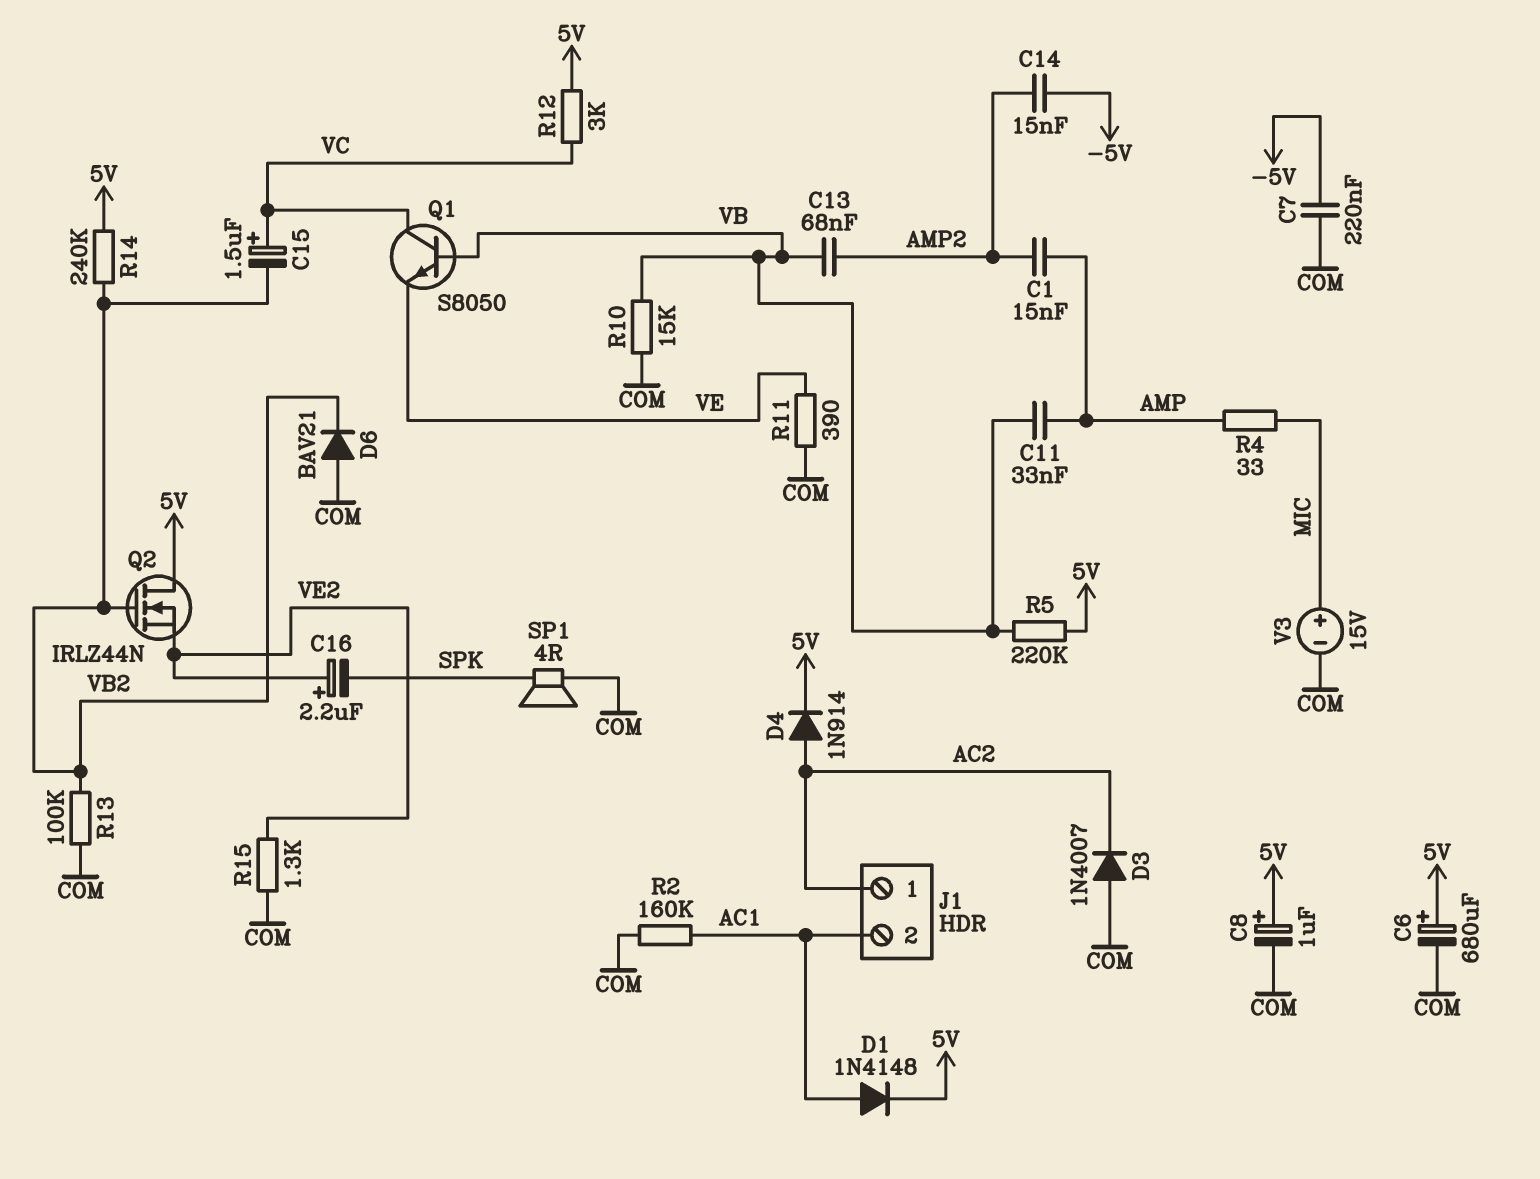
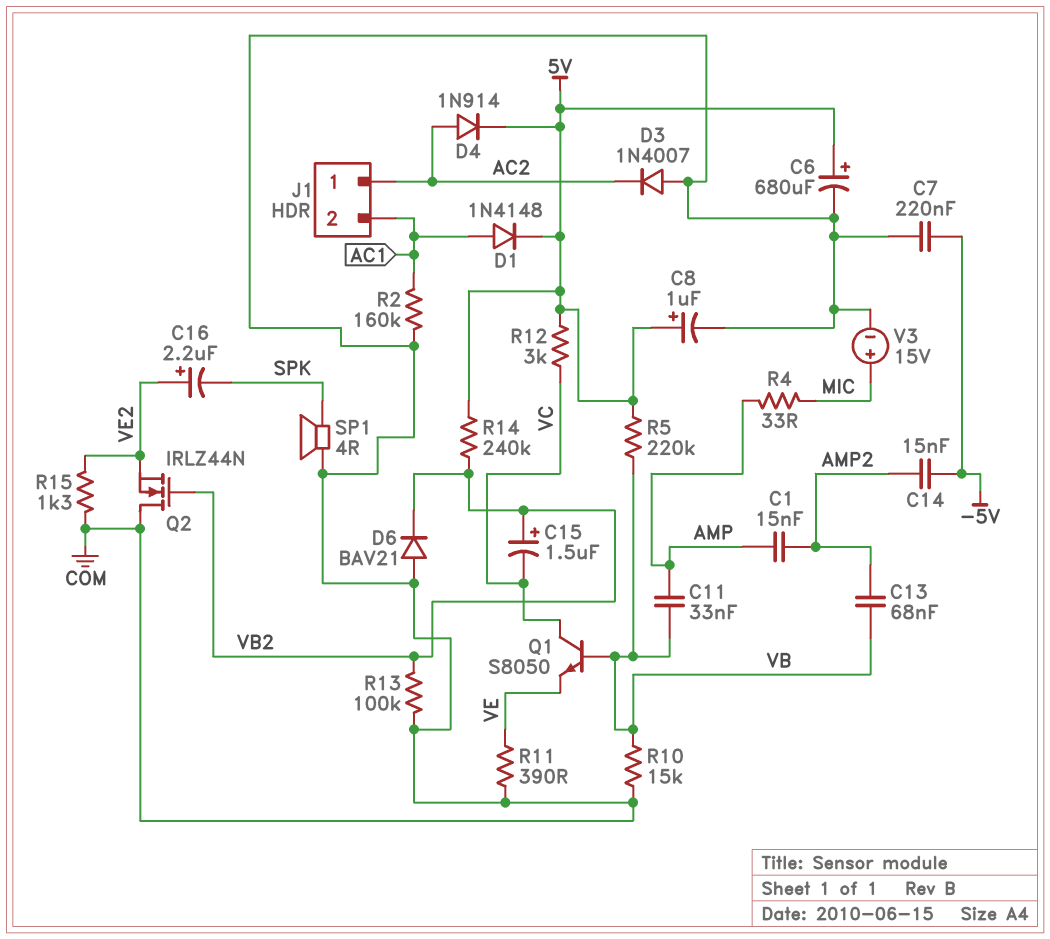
C15: 1.5uF (plus VC, minus VB2) -> 1.5uF (plus VB2, minus VC)
Q2: NMOS IRLZ44N (G VB2, D 5V, S VE2) -> NMOS IRLZ44N (G VB2, D COM, S VE2)

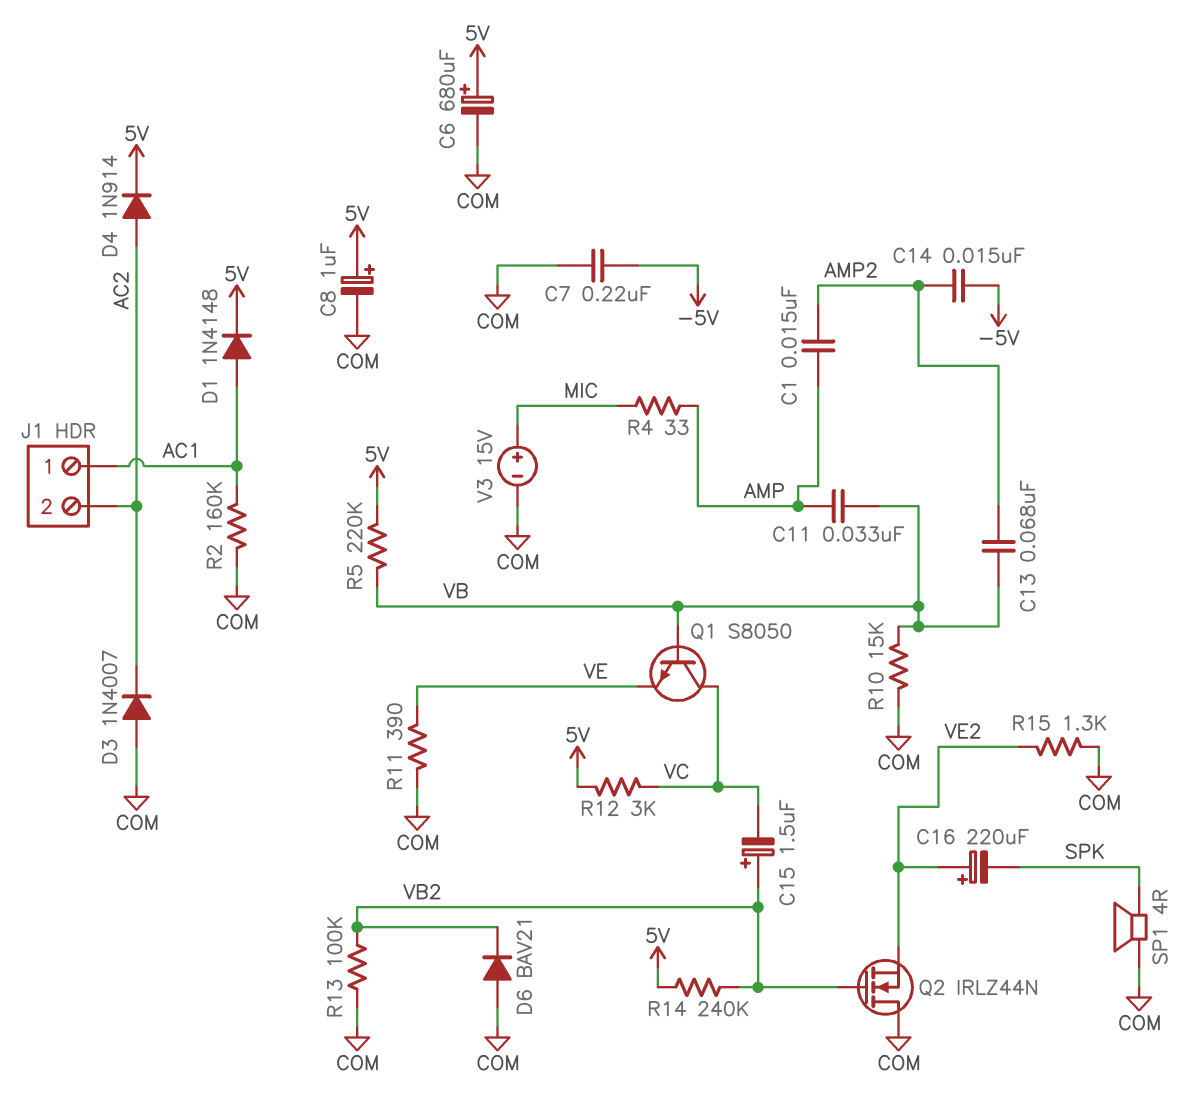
C16: 2.2uF (plus VE2, minus SPK) -> 220uF (plus VE2, minus SPK)
J1 pin 1: AC2 -> AC1
J1 pin 2: AC1 -> AC2

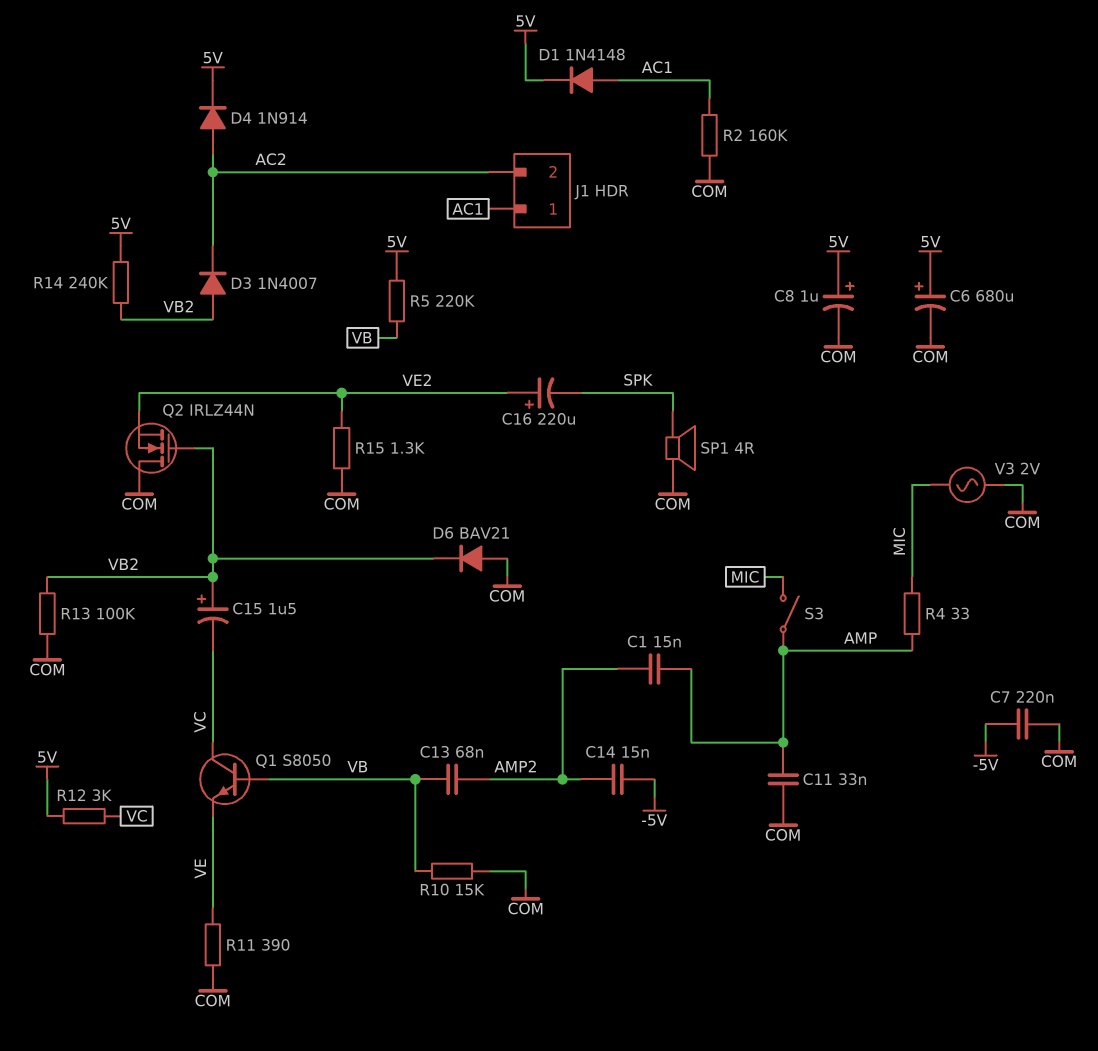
C11: 33nF (AMP, VB) -> 33nF (AMP, COM)
D3: diode 1N4007 (A COM, K AC2) -> diode 1N4007 (A VB2, K AC2)
S3: none -> switch (AMP, MIC)
V3: 15V (plus MIC, minus COM) -> AC 2V (COM, MIC)

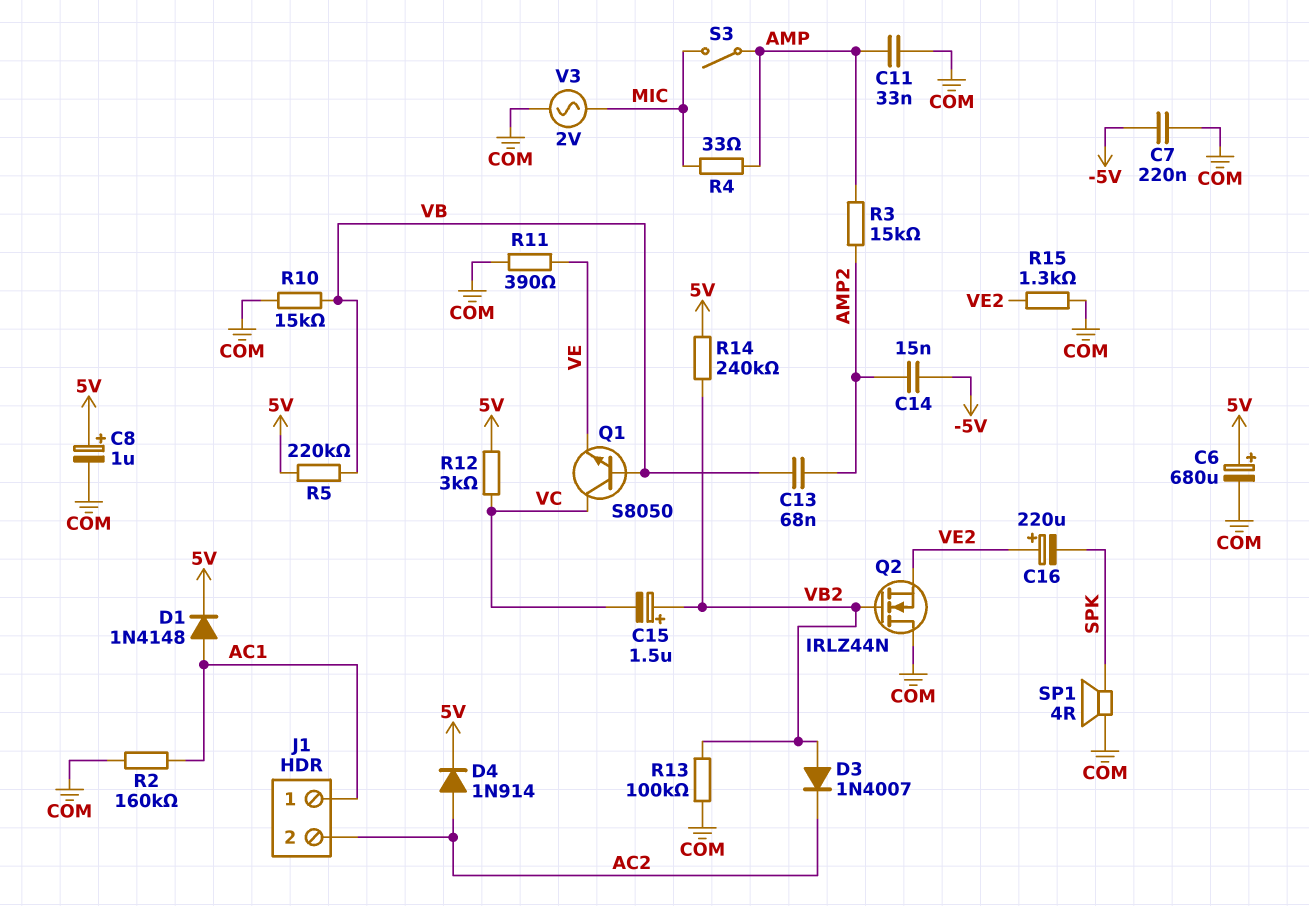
C1: 15nF (AMP, AMP2) -> none
D6: diode BAV21 (A COM, K VB2) -> none
R3: none -> 15k (AMP, AMP2)

